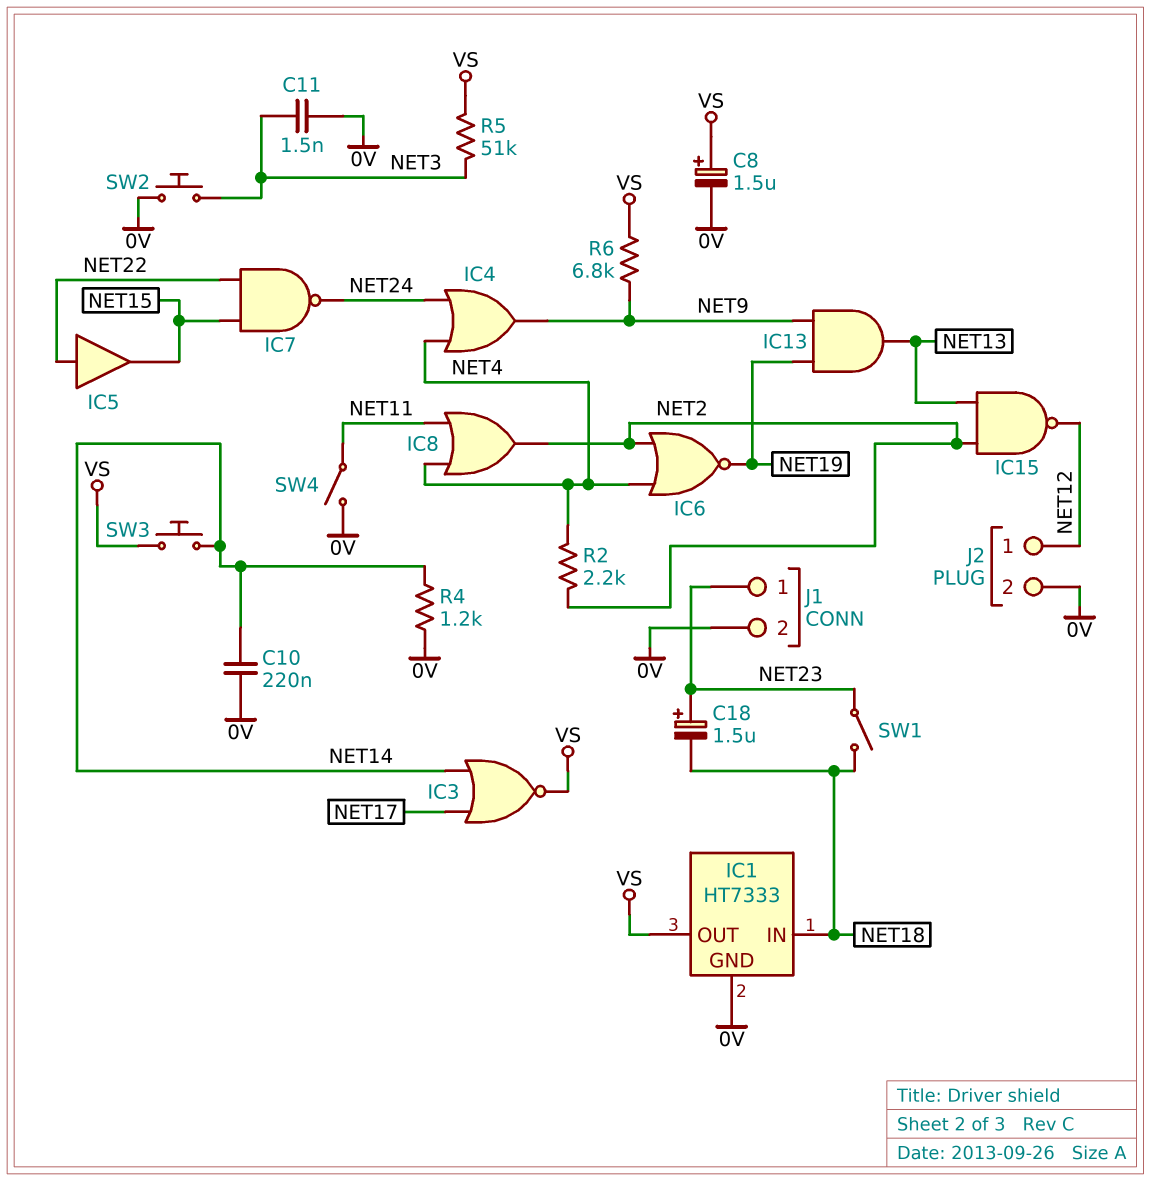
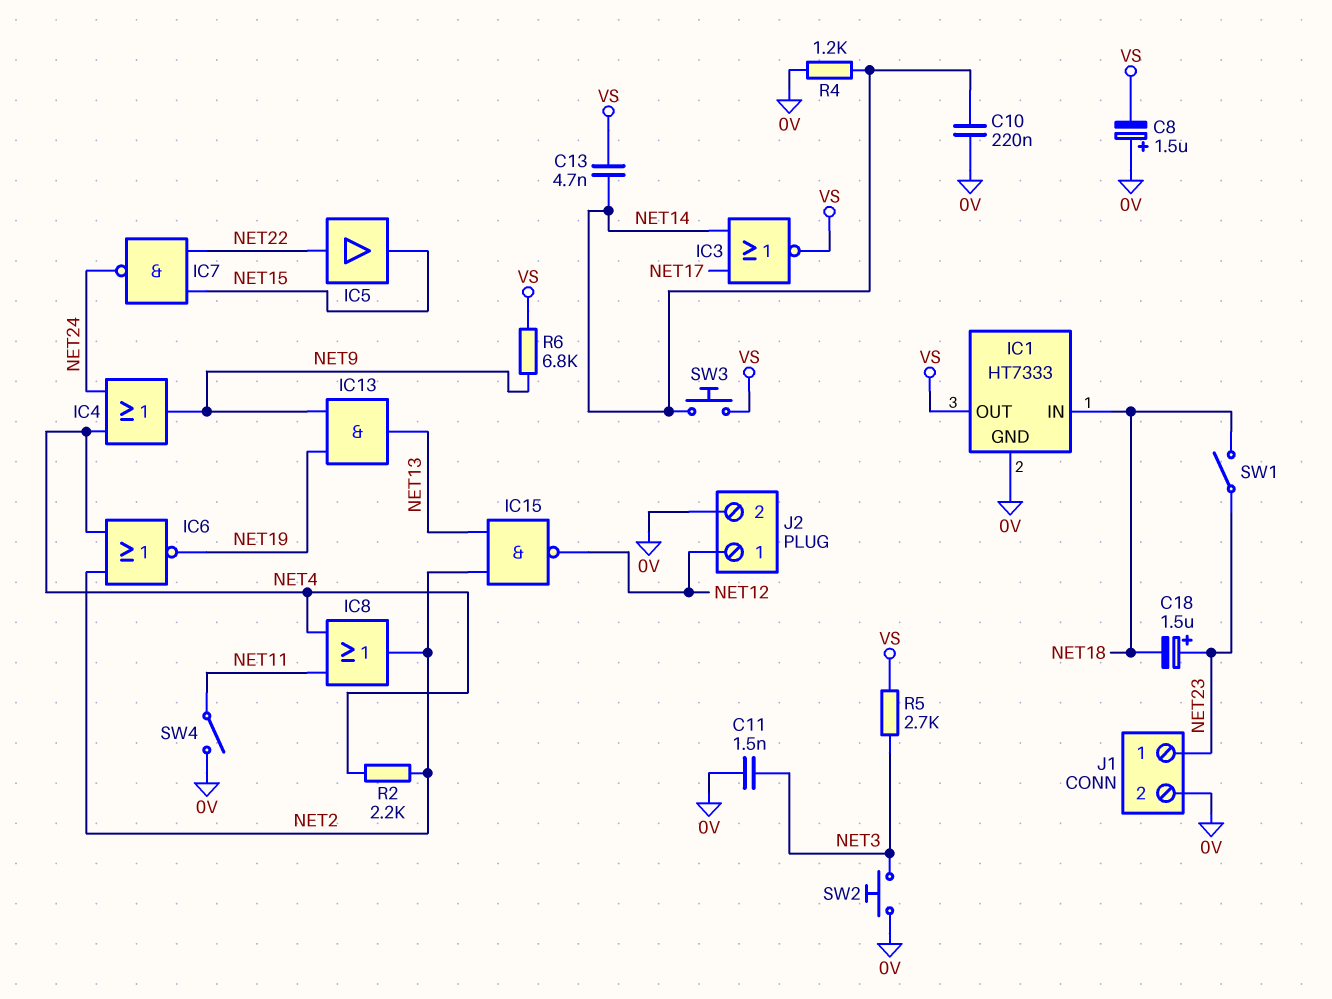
C8: 1.5uF (plus VS, minus 0V) -> 1.5uF (plus 0V, minus VS)
C13: none -> 4.7nF (NET14, VS)
R5: 51k (NET3, VS) -> 2.7k (NET3, VS)

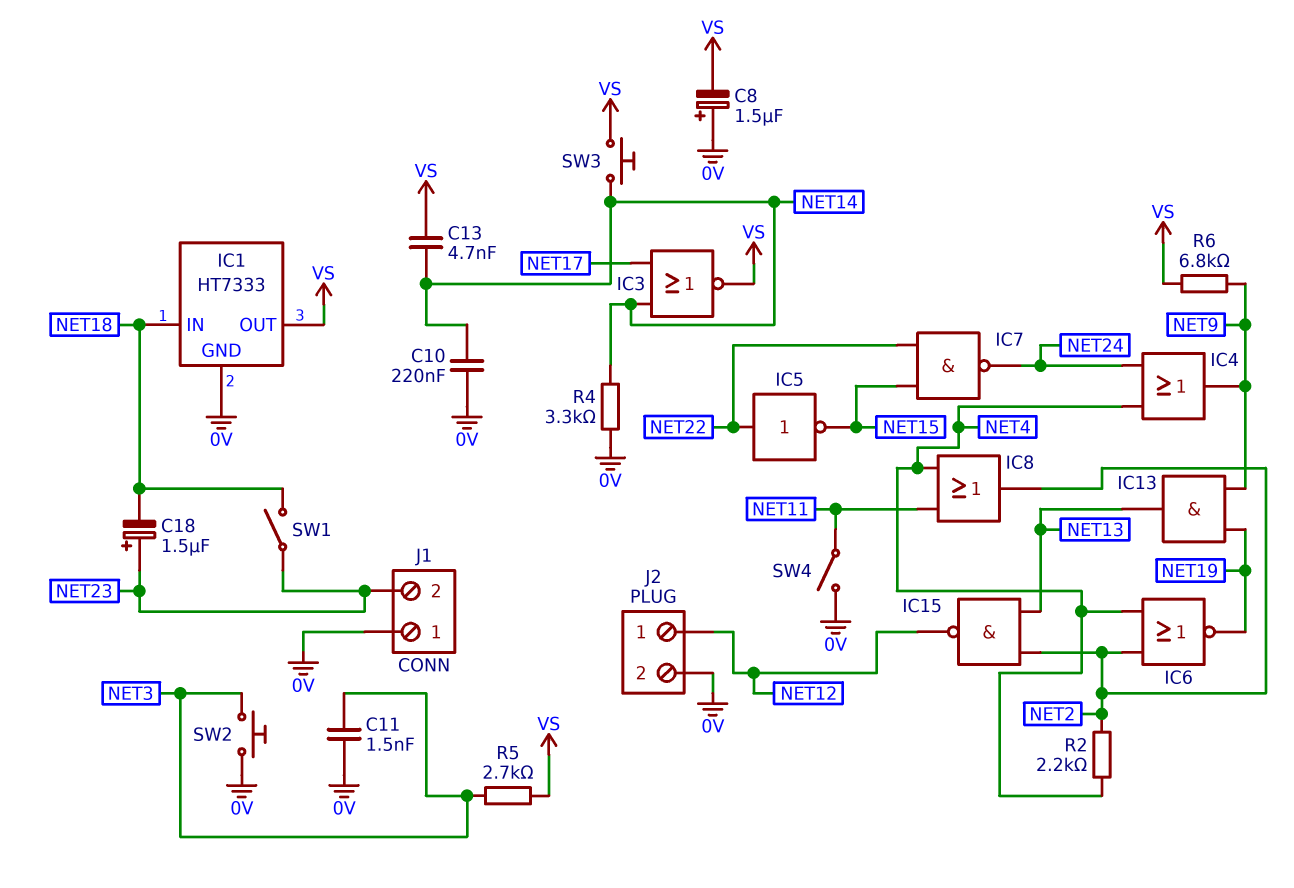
IC5: buffer (in NET22, out NET15) -> NOT (in NET22, out NET15)
J1 pin 1: NET23 -> 0V
J1 pin 2: 0V -> NET23
R4: 1.2k (0V, NET14) -> 3.3k (0V, NET14)

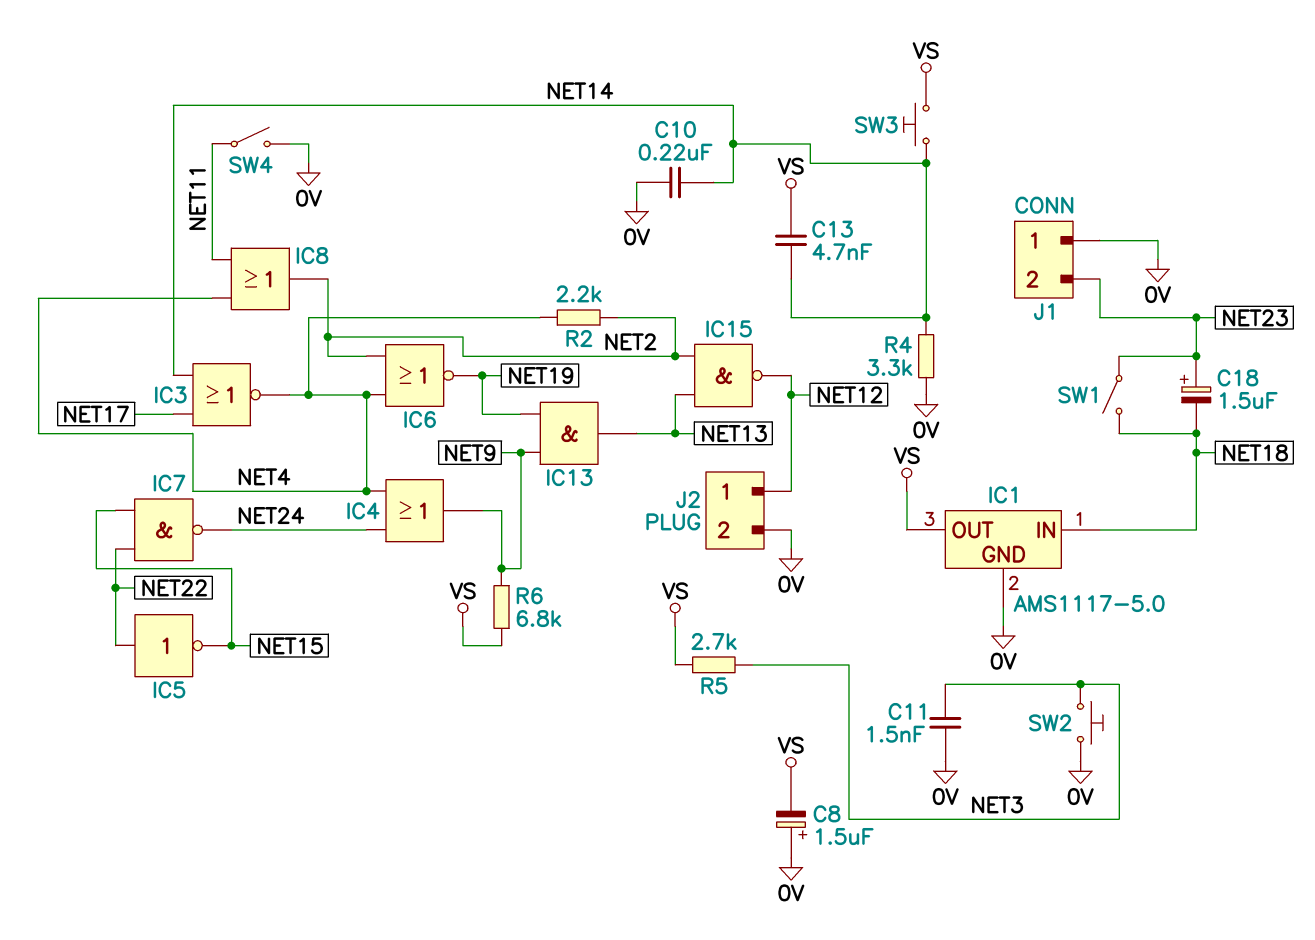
IC1: HT7333 -> AMS1117-5.0
IC3: NOR (in NET14, in NET17, out VS) -> NOR (in NET14, in NET17, out NET4)

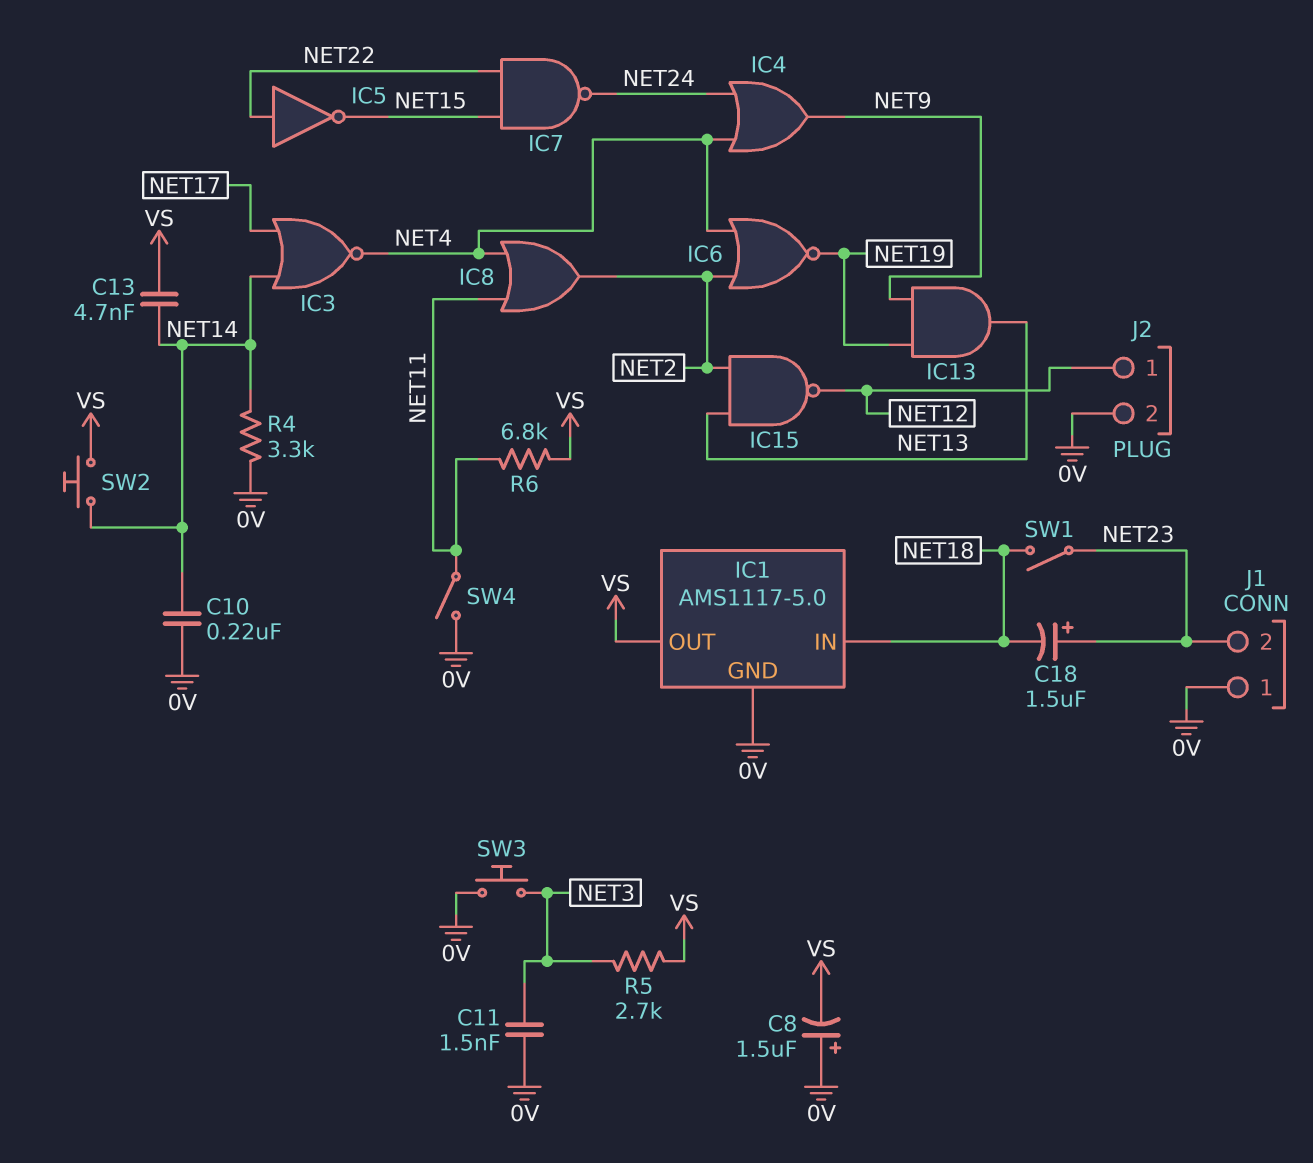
R2: 2.2k (NET2, NET4) -> none
R6: 6.8k (NET9, VS) -> 6.8k (NET11, VS)
SW2: button (0V, NET3) -> button (NET14, VS)
SW3: button (NET14, VS) -> button (0V, NET3)

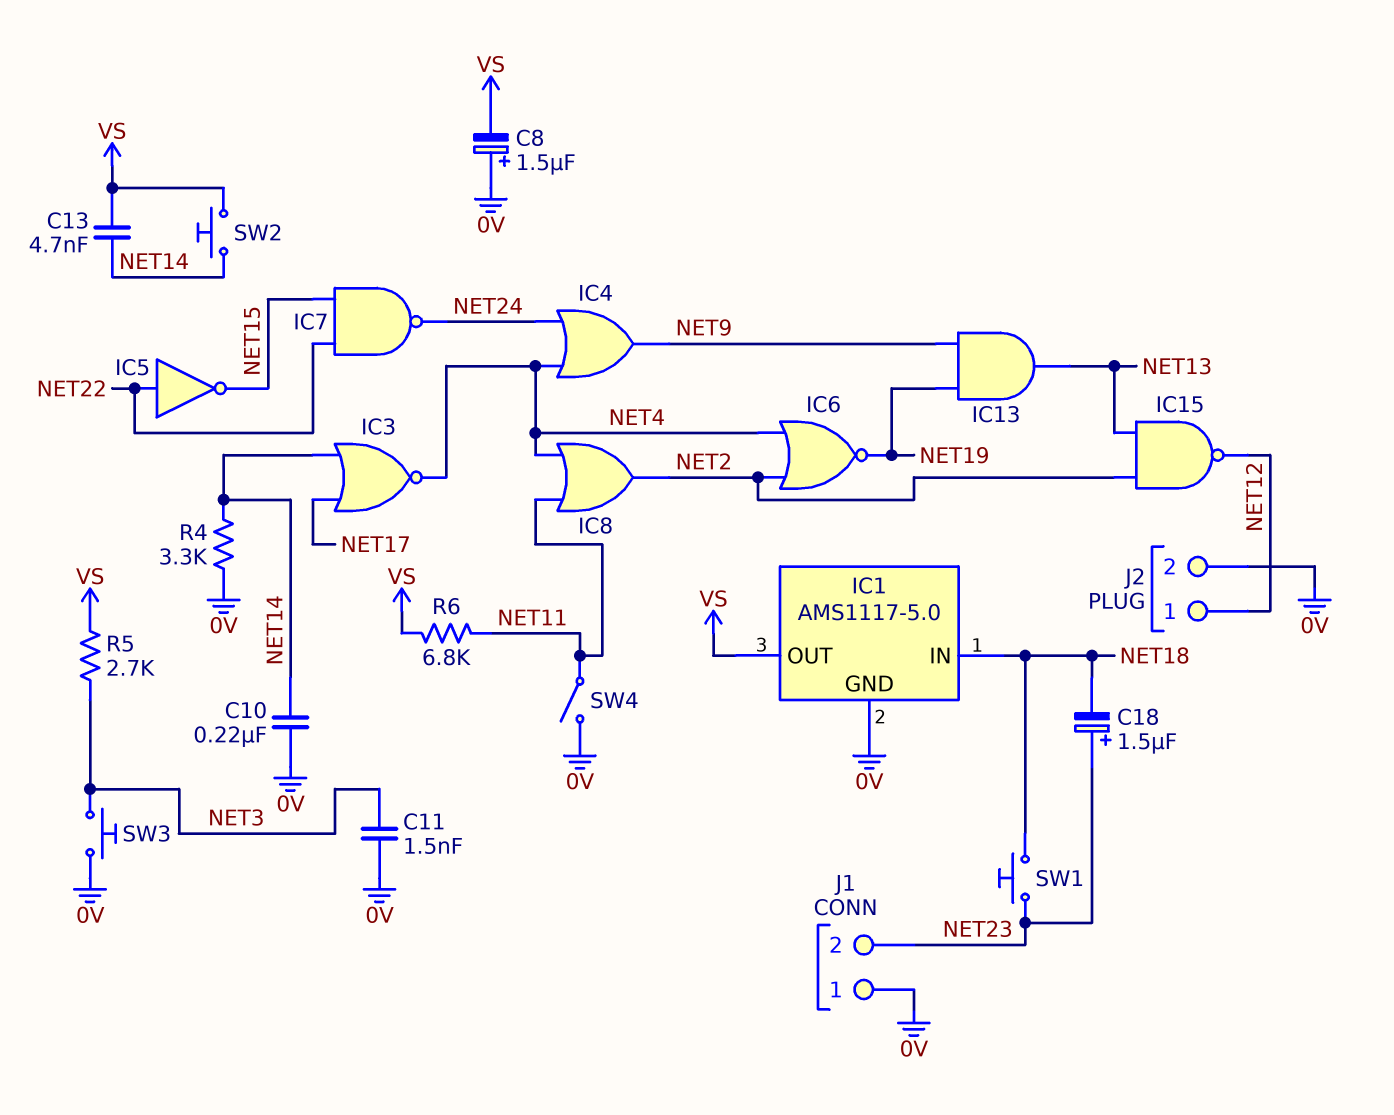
SW1: switch (NET18, NET23) -> button (NET18, NET23)

